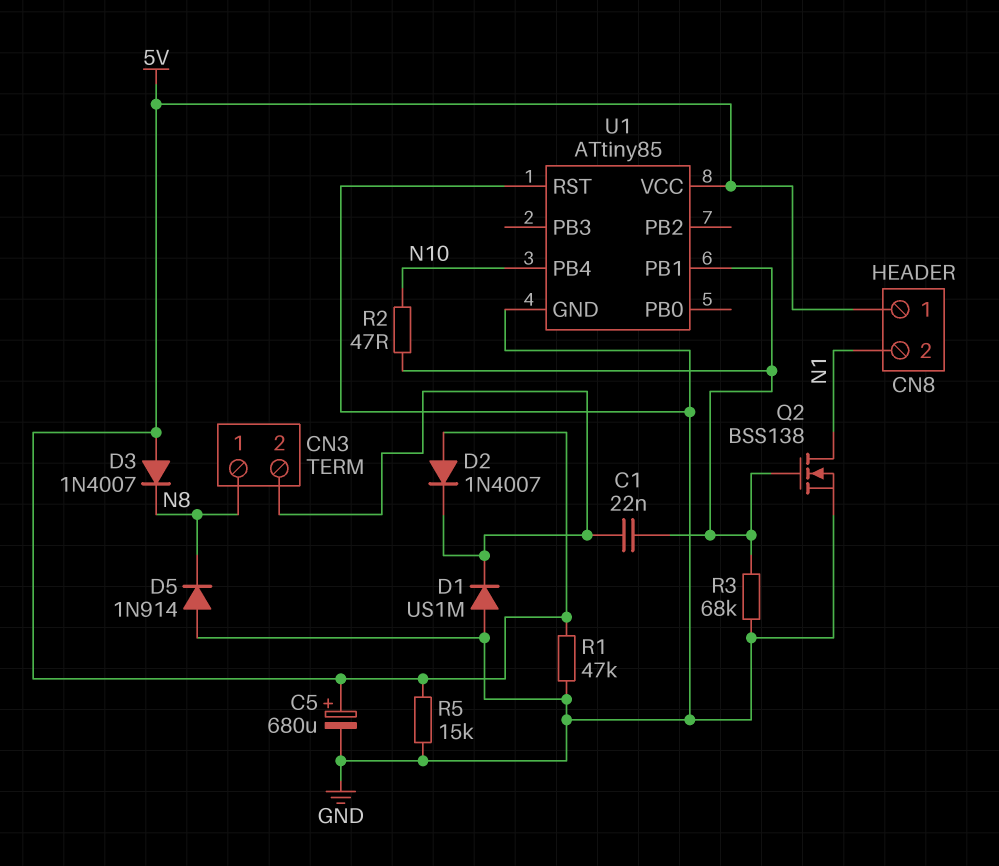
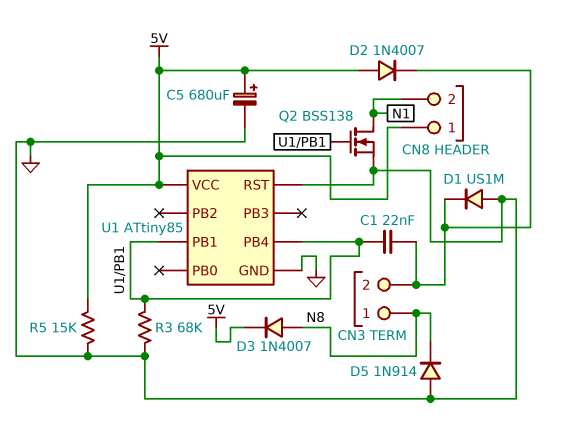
D3: diode 1N4007 (A 5V, K N8) -> diode 1N4007 (A N8, K 5V)
R1: 47k (5V, GND) -> none
R2: 47 (N10, U1/PB1) -> none
U1 pin PB4: N10 -> U1/PB1

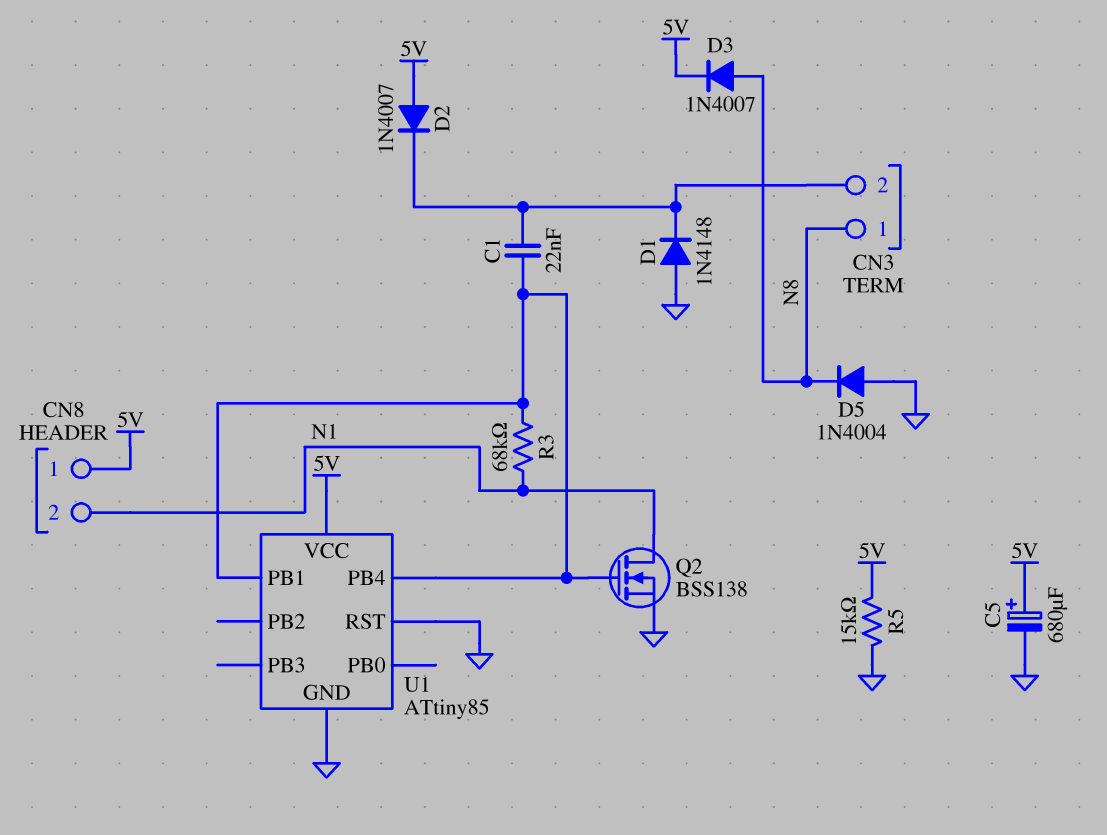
D1: diode US1M (A GND, K CN3/2) -> diode 1N4148 (A GND, K CN3/2)
D5: diode 1N914 (A GND, K N8) -> diode 1N4004 (A GND, K N8)
R3: 68k (GND, U1/PB1) -> 68k (N1, U1/PB1)

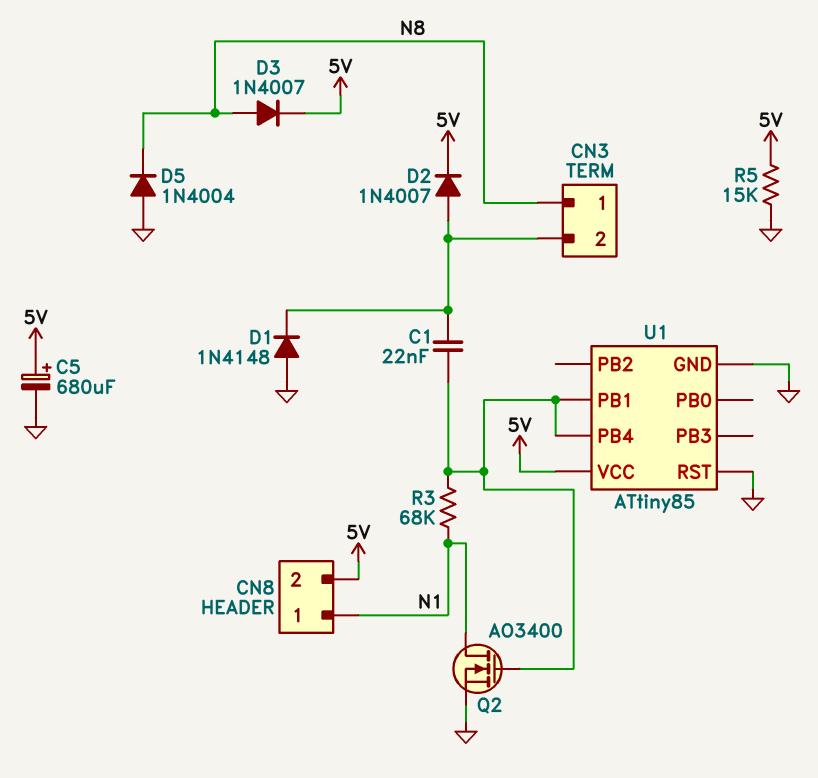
CN8 pin 1: 5V -> N1
CN8 pin 2: N1 -> 5V
D2: diode 1N4007 (A 5V, K CN3/2) -> diode 1N4007 (A CN3/2, K 5V)
Q2: NMOS BSS138 (G U1/PB1, D N1, S GND) -> NMOS AO3400 (G U1/PB1, D N1, S GND)

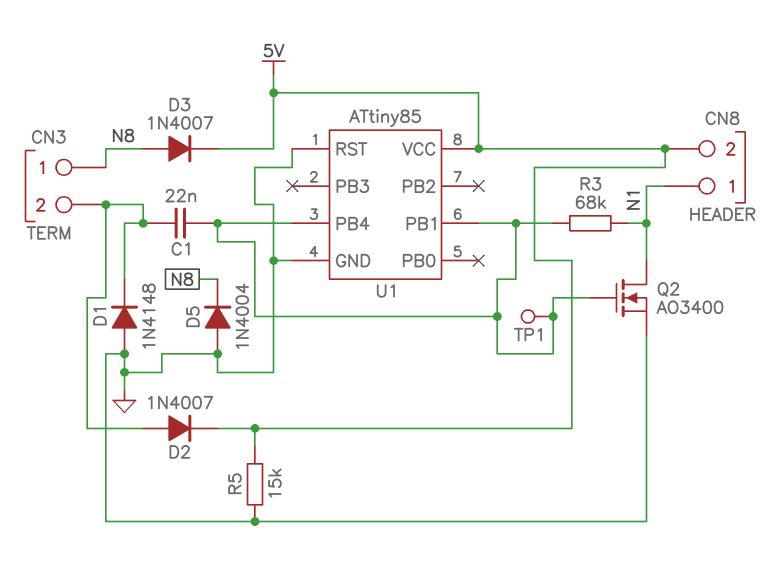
C5: 680uF (plus 5V, minus GND) -> none
TP1: none -> test point (U1/PB1)

